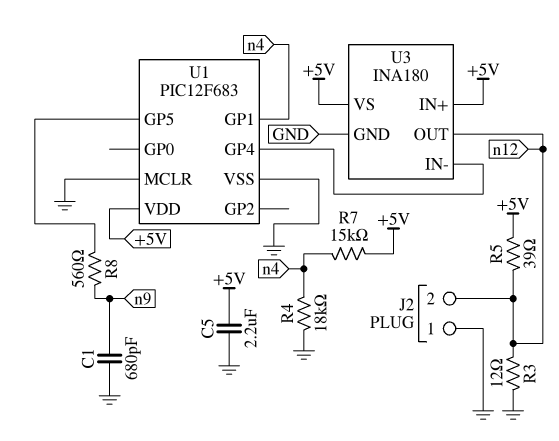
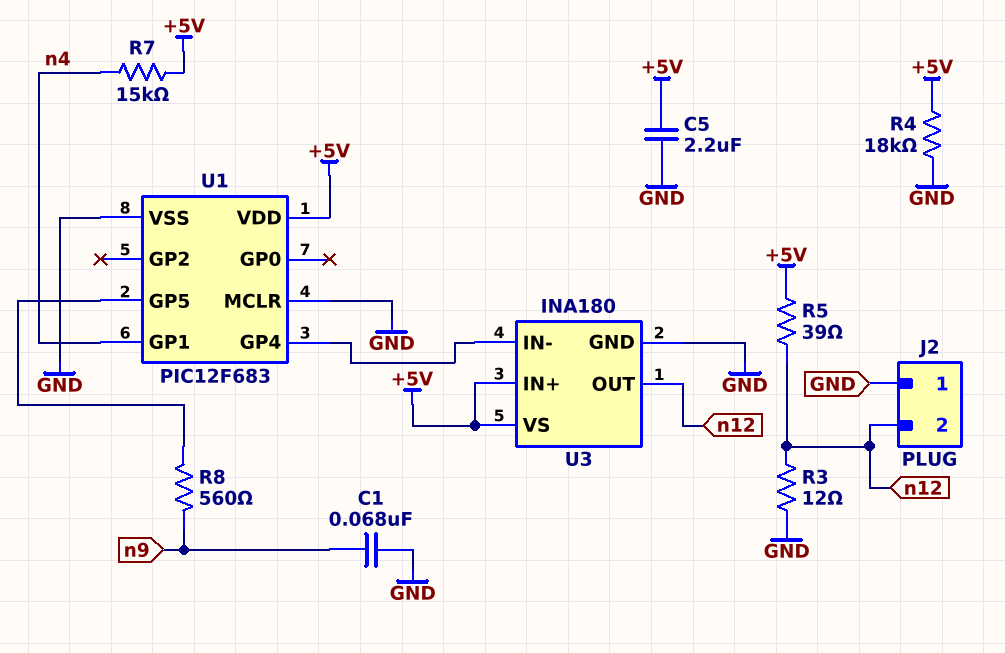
C1: 680pF (GND, n9) -> 68nF (GND, n9)
R4: 18k (GND, n4) -> 18k (+5V, GND)

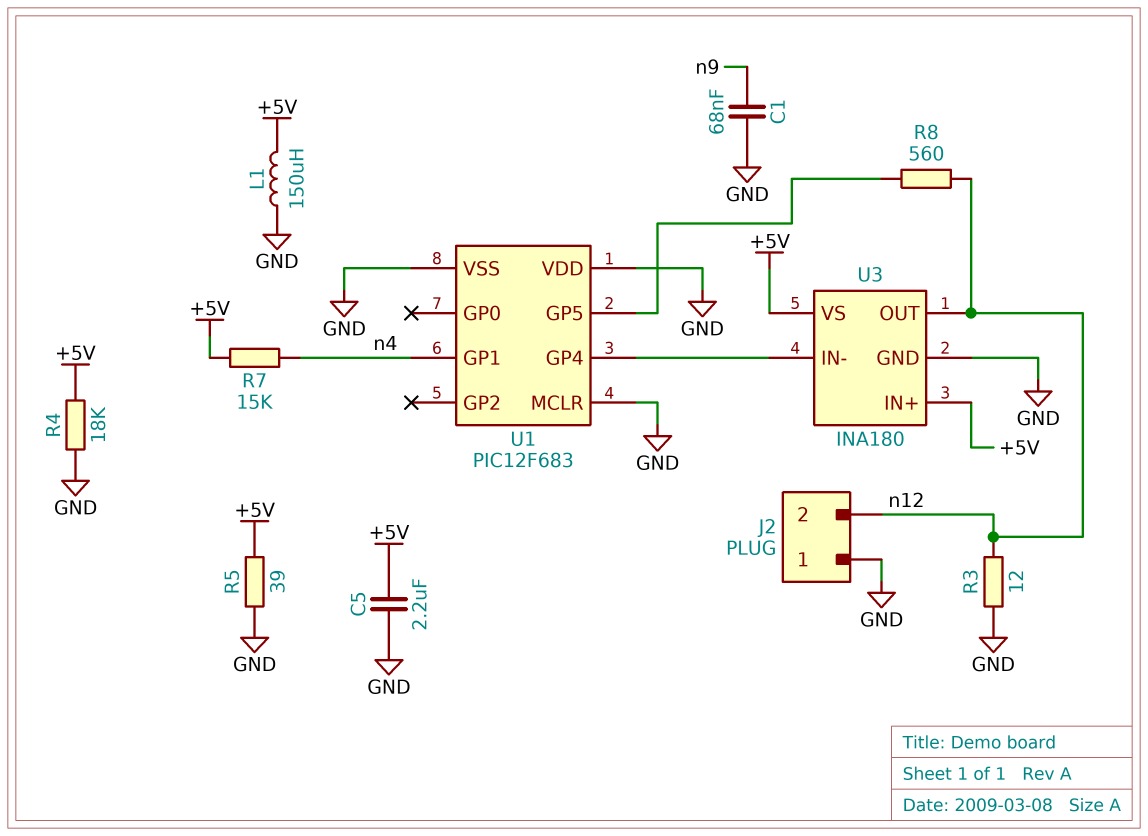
L1: none -> 150uH (+5V, GND)
R5: 39 (+5V, n12) -> 39 (+5V, GND)
R8: 560 (U1/GP5, n9) -> 560 (U1/GP5, n12)
U1 pin VDD: +5V -> GND

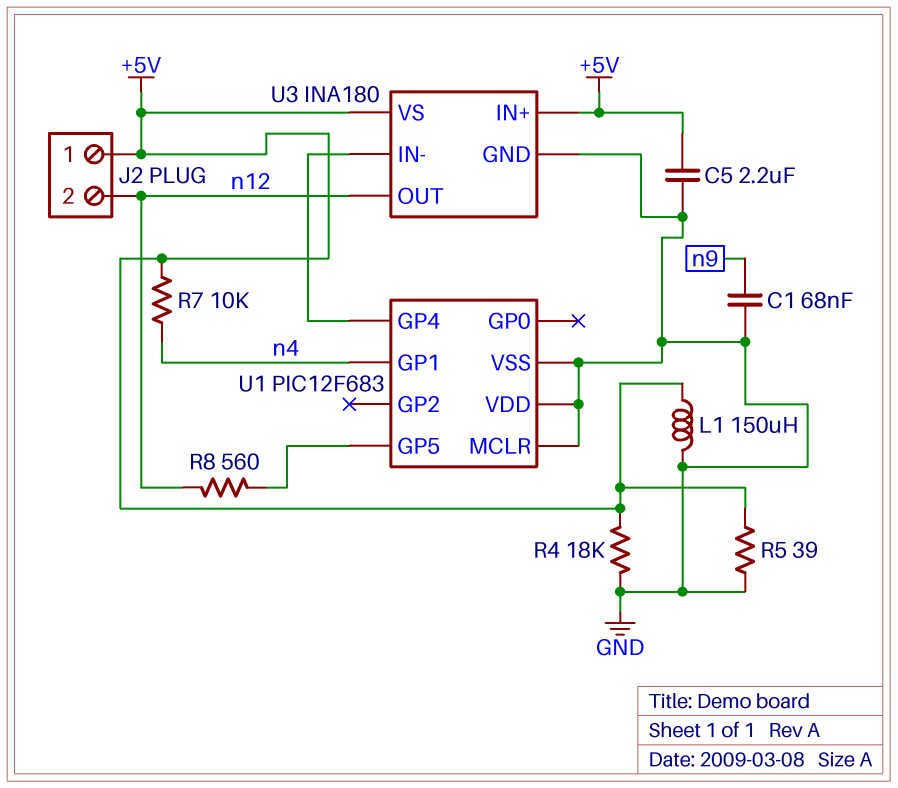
J2 pin 1: GND -> +5V
R3: 12 (GND, n12) -> none
R7: 15k (+5V, n4) -> 10k (+5V, n4)

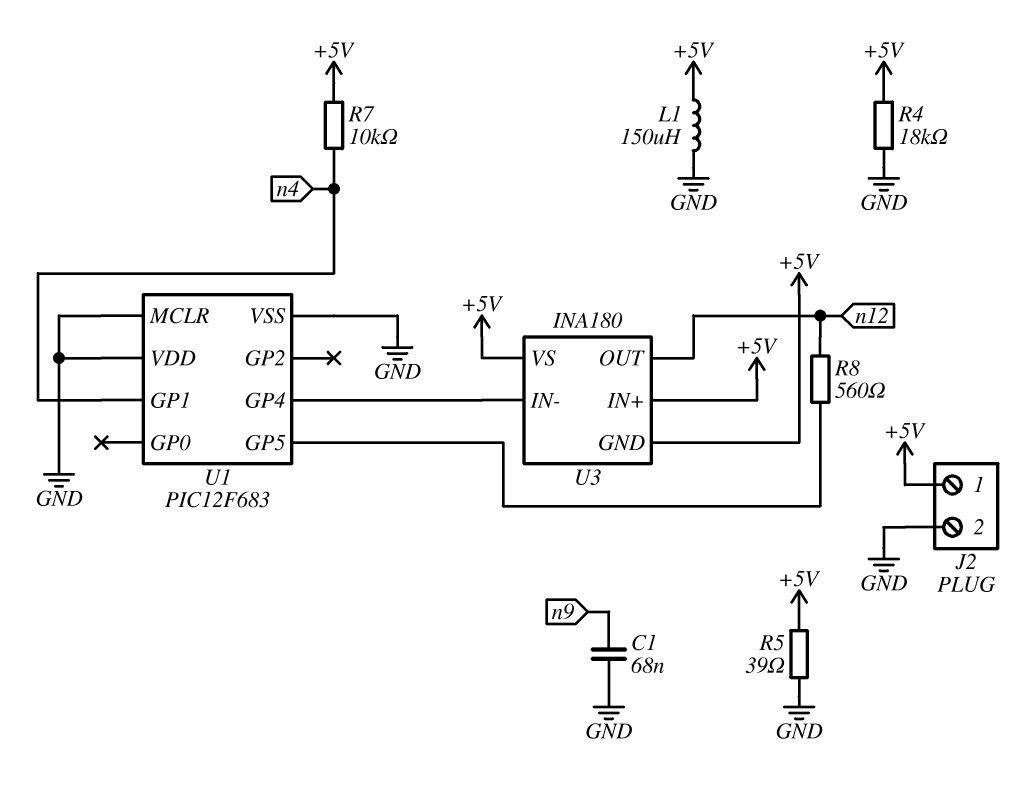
C5: 2.2uF (+5V, GND) -> none
J2 pin 2: n12 -> GND
U3 pin GND: GND -> +5V

